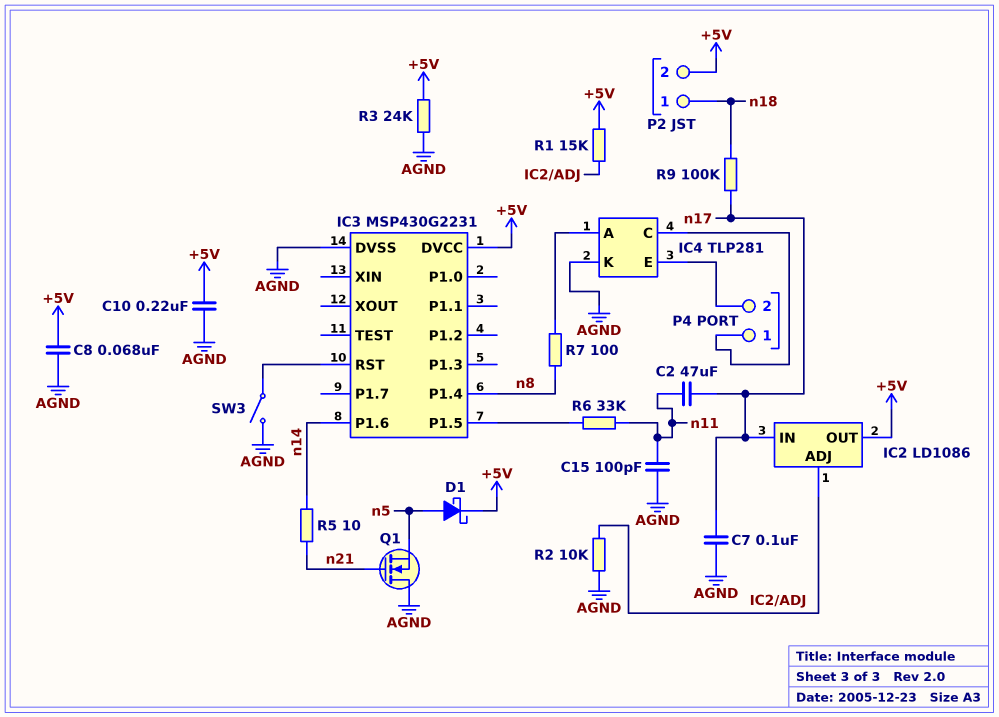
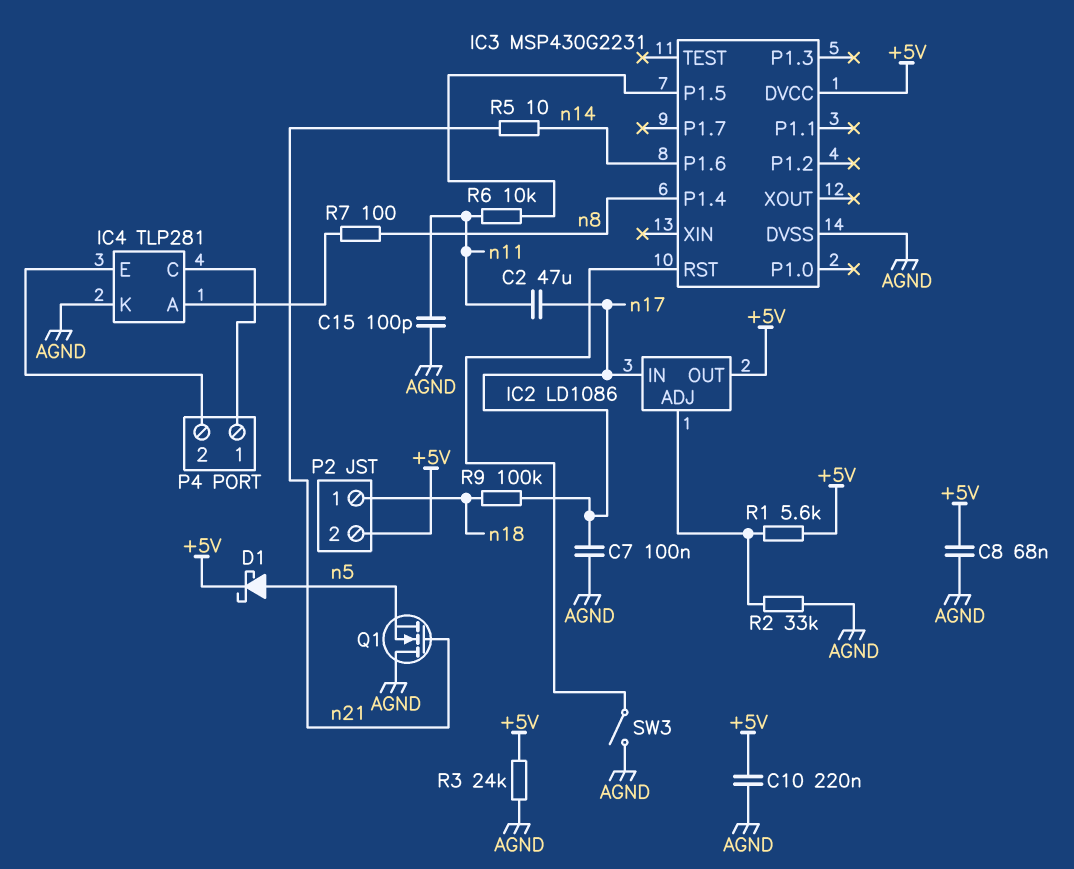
R1: 15k (+5V, IC2/ADJ) -> 5.6k (+5V, IC2/ADJ)
R2: 10k (AGND, IC2/ADJ) -> 33k (AGND, IC2/ADJ)
R6: 33k (IC3/P1.5, n11) -> 10k (IC3/P1.5, n11)

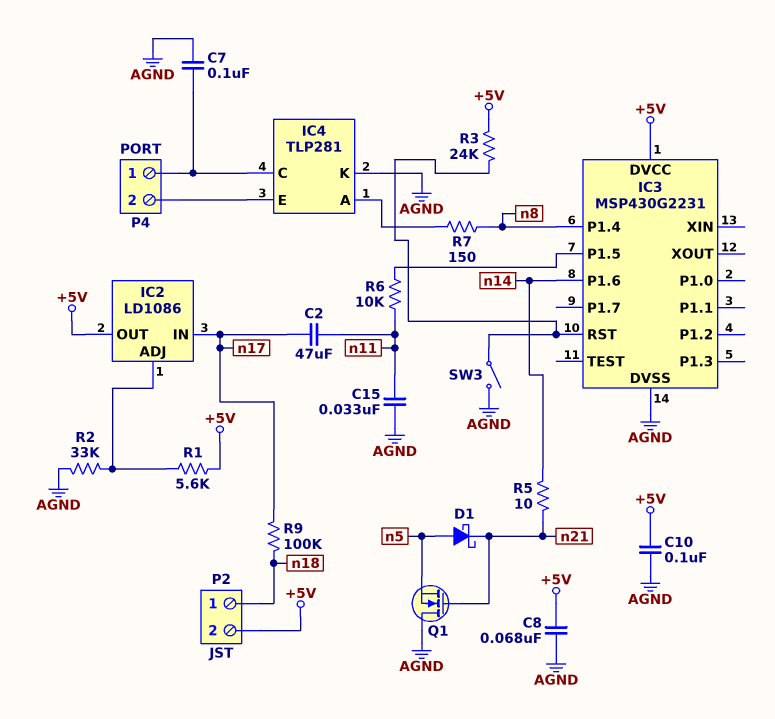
C7: 100nF (AGND, n17) -> 100nF (AGND, IC4/C)
C10: 220nF (+5V, AGND) -> 100nF (+5V, AGND)
C15: 100pF (AGND, n11) -> 33nF (AGND, n11)
D1: schottky (A n5, K +5V) -> schottky (A n5, K n21)
R3: 24k (+5V, AGND) -> 24k (+5V, IC3/RST)
R7: 100 (IC4/A, n8) -> 150 (IC4/A, n8)

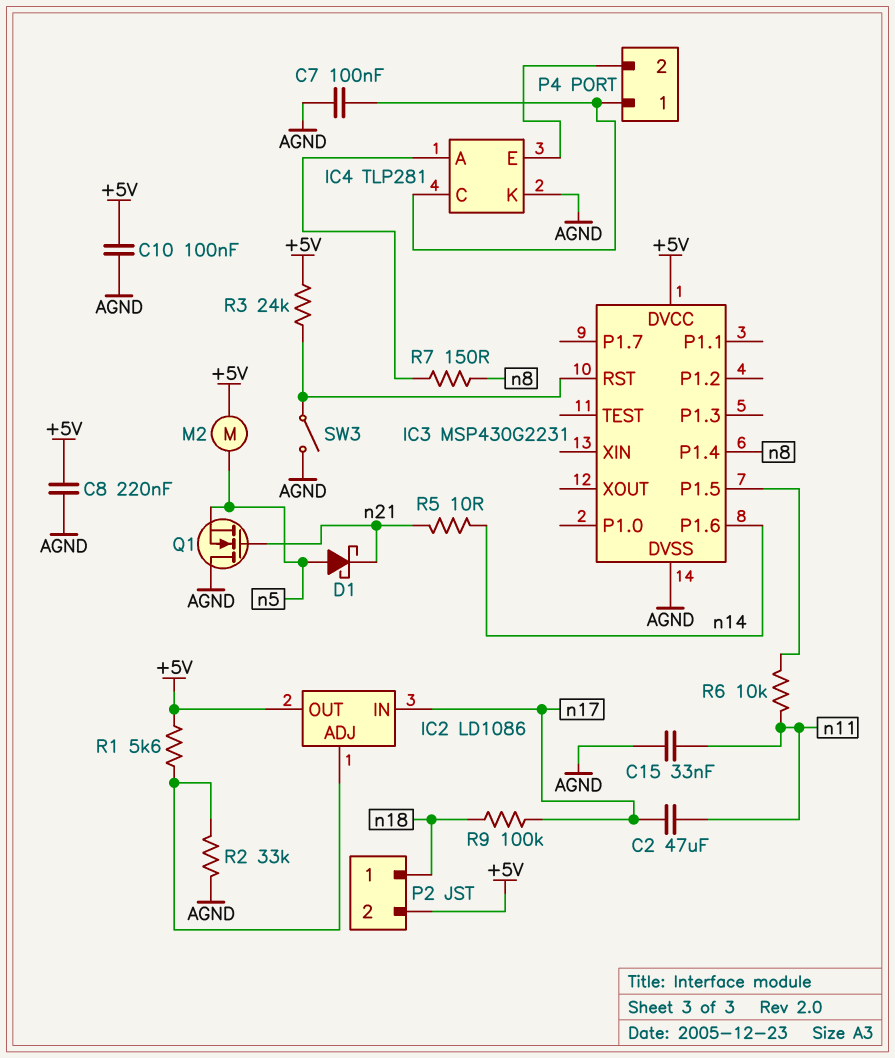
C8: 68nF (+5V, AGND) -> 220nF (+5V, AGND)
M2: none -> motor (+5V, n5)

